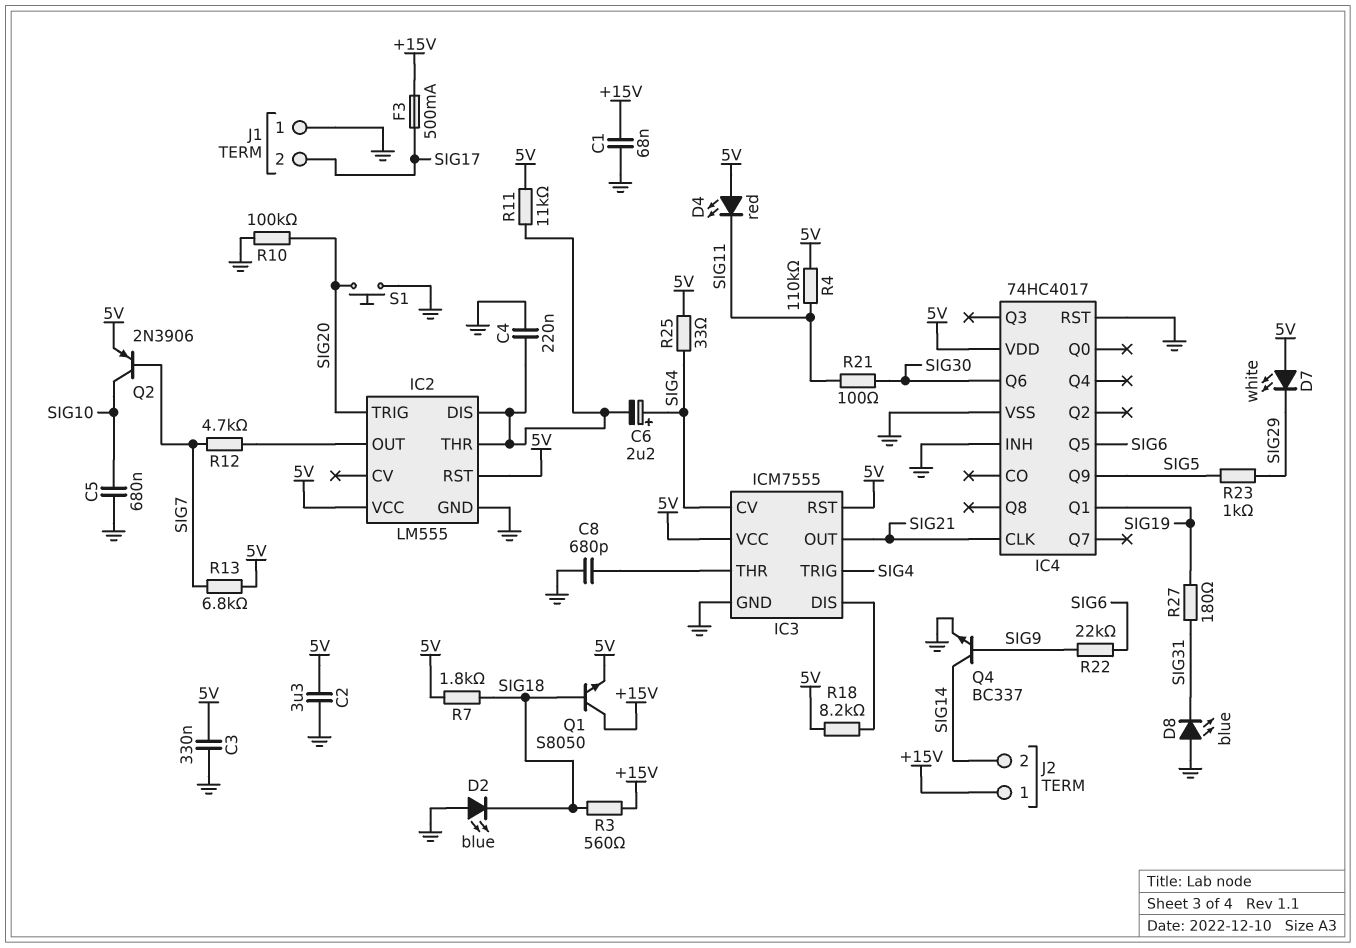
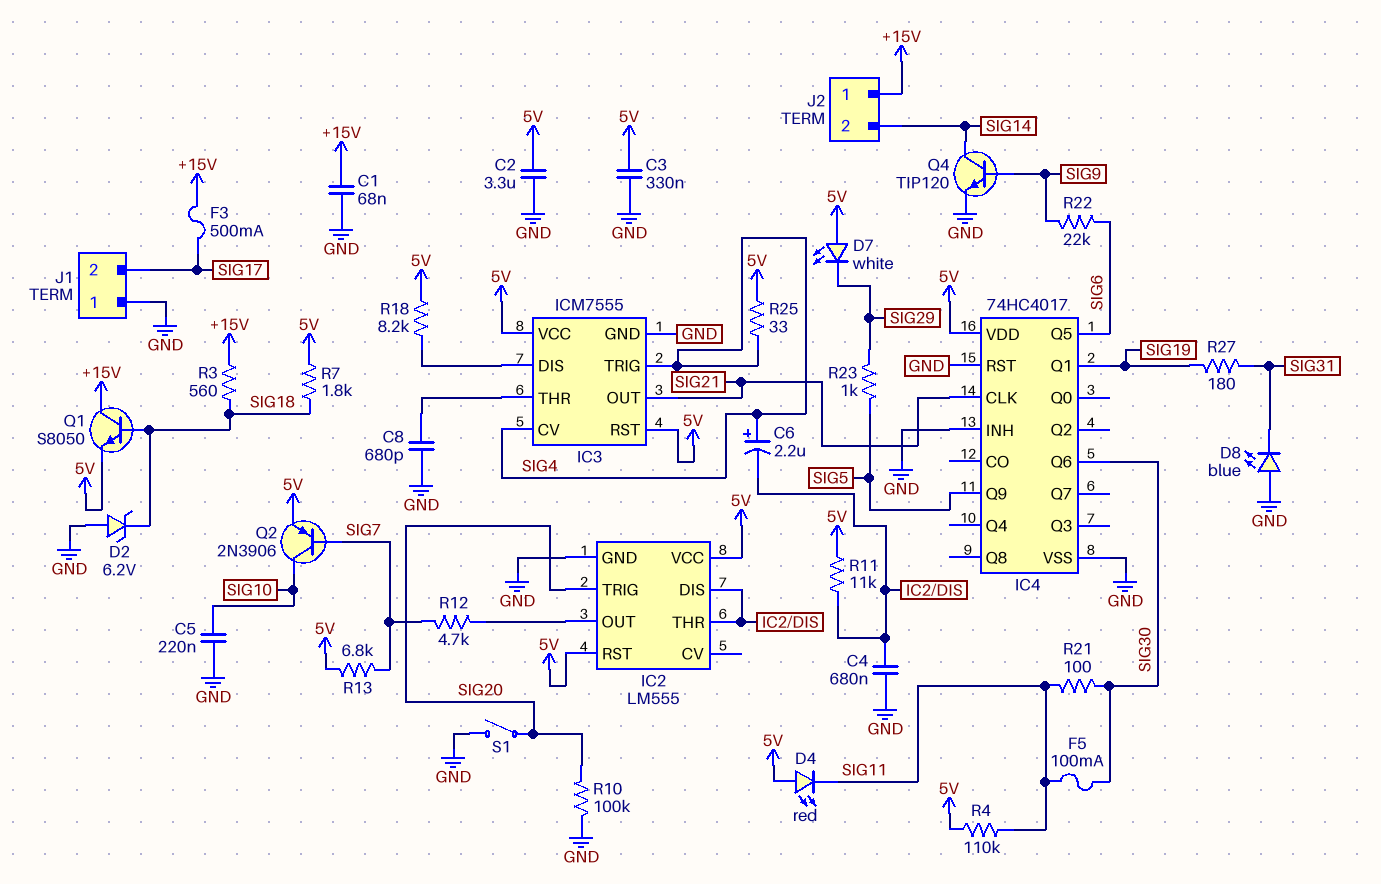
C4: 220nF (GND, IC2/DIS) -> 680nF (GND, IC2/DIS)
C5: 680nF (GND, SIG10) -> 220nF (GND, SIG10)
D2: LED blue (A GND, K SIG18) -> zener 6.2V (A GND, K SIG18)
F5: none -> 100mA (SIG11, SIG30)
Q4: NPN BC337 (B SIG9, C SIG14, E GND) -> NPN TIP120 (B SIG9, C SIG14, E GND)
S1: button (GND, SIG20) -> switch (GND, SIG20)

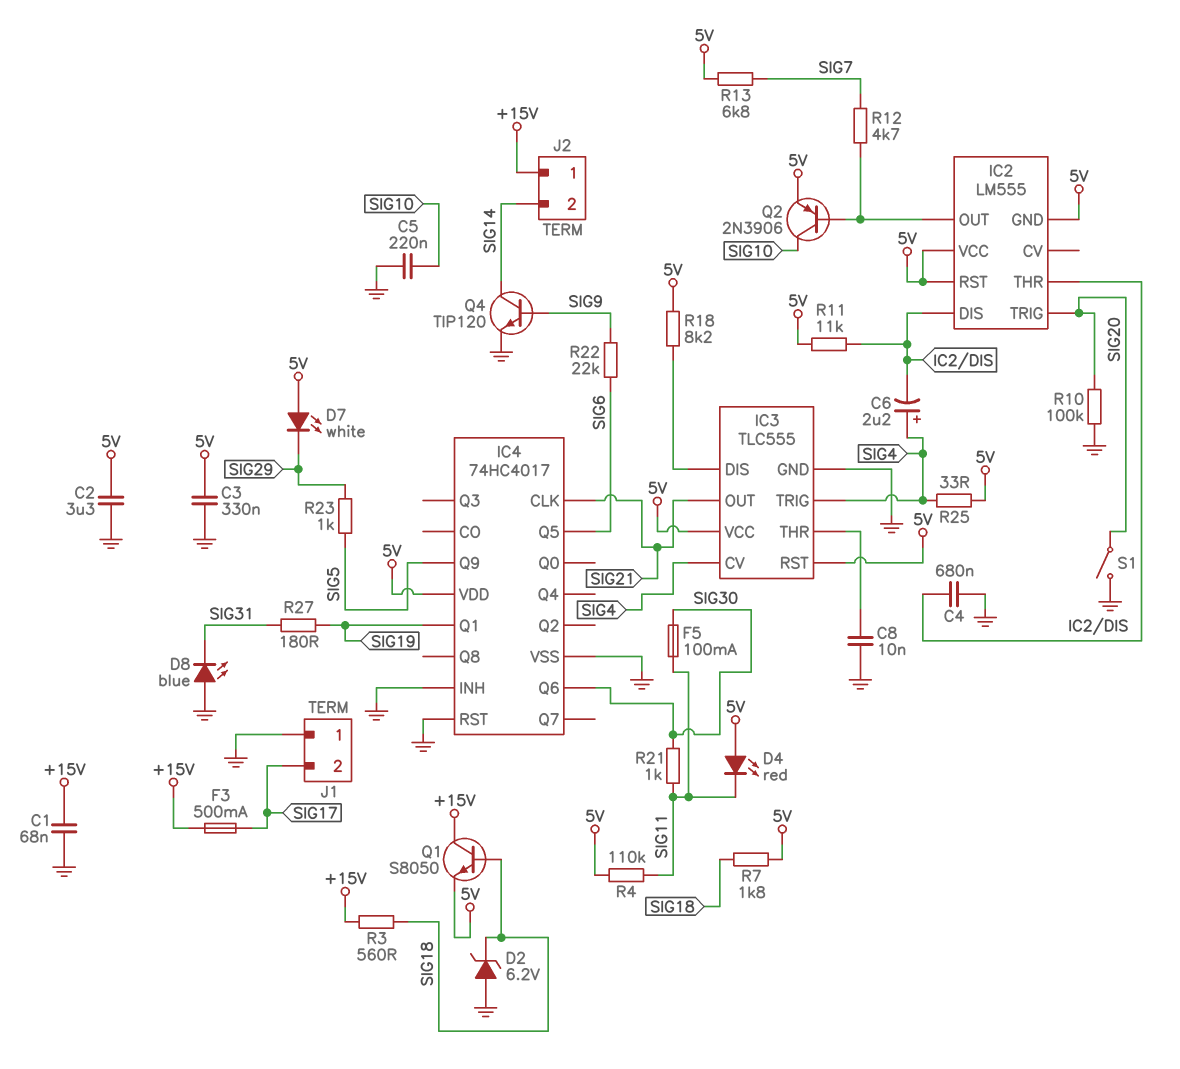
C8: 680pF (GND, IC3/THR) -> 10nF (GND, IC3/THR)
IC2 pin GND: GND -> 5V
IC3: ICM7555 -> TLC555
Q2: PNP 2N3906 (B SIG7, C SIG10, E 5V) -> PNP 2N3906 (B IC2/OUT, C SIG10, E 5V)
R21: 100 (SIG11, SIG30) -> 1k (SIG11, SIG30)

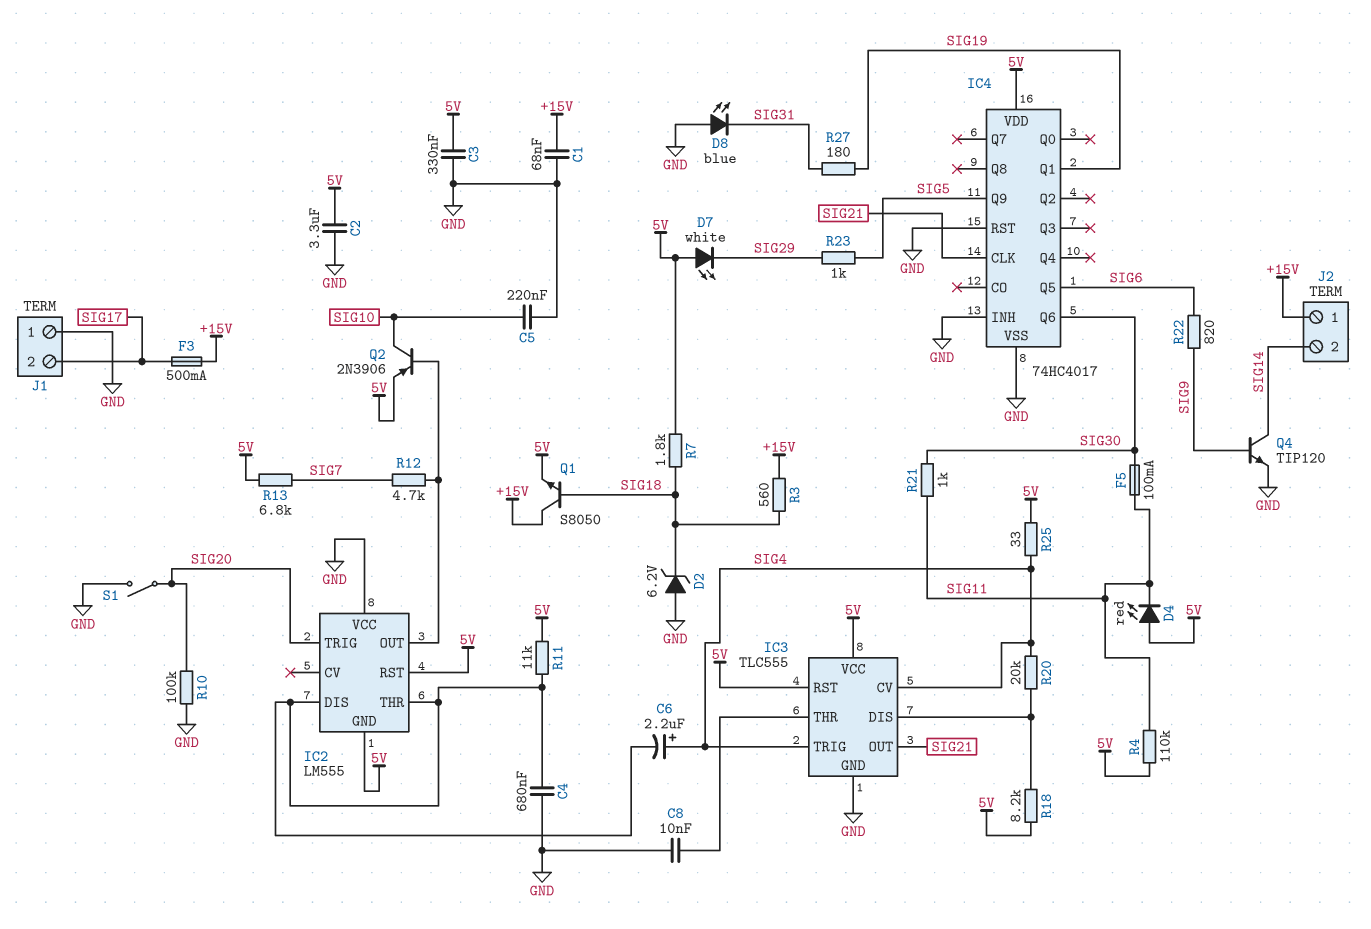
IC2 pin VCC: 5V -> GND
R20: none -> 20k (IC3/DIS, SIG4)
R22: 22k (SIG6, SIG9) -> 820 (SIG6, SIG9)

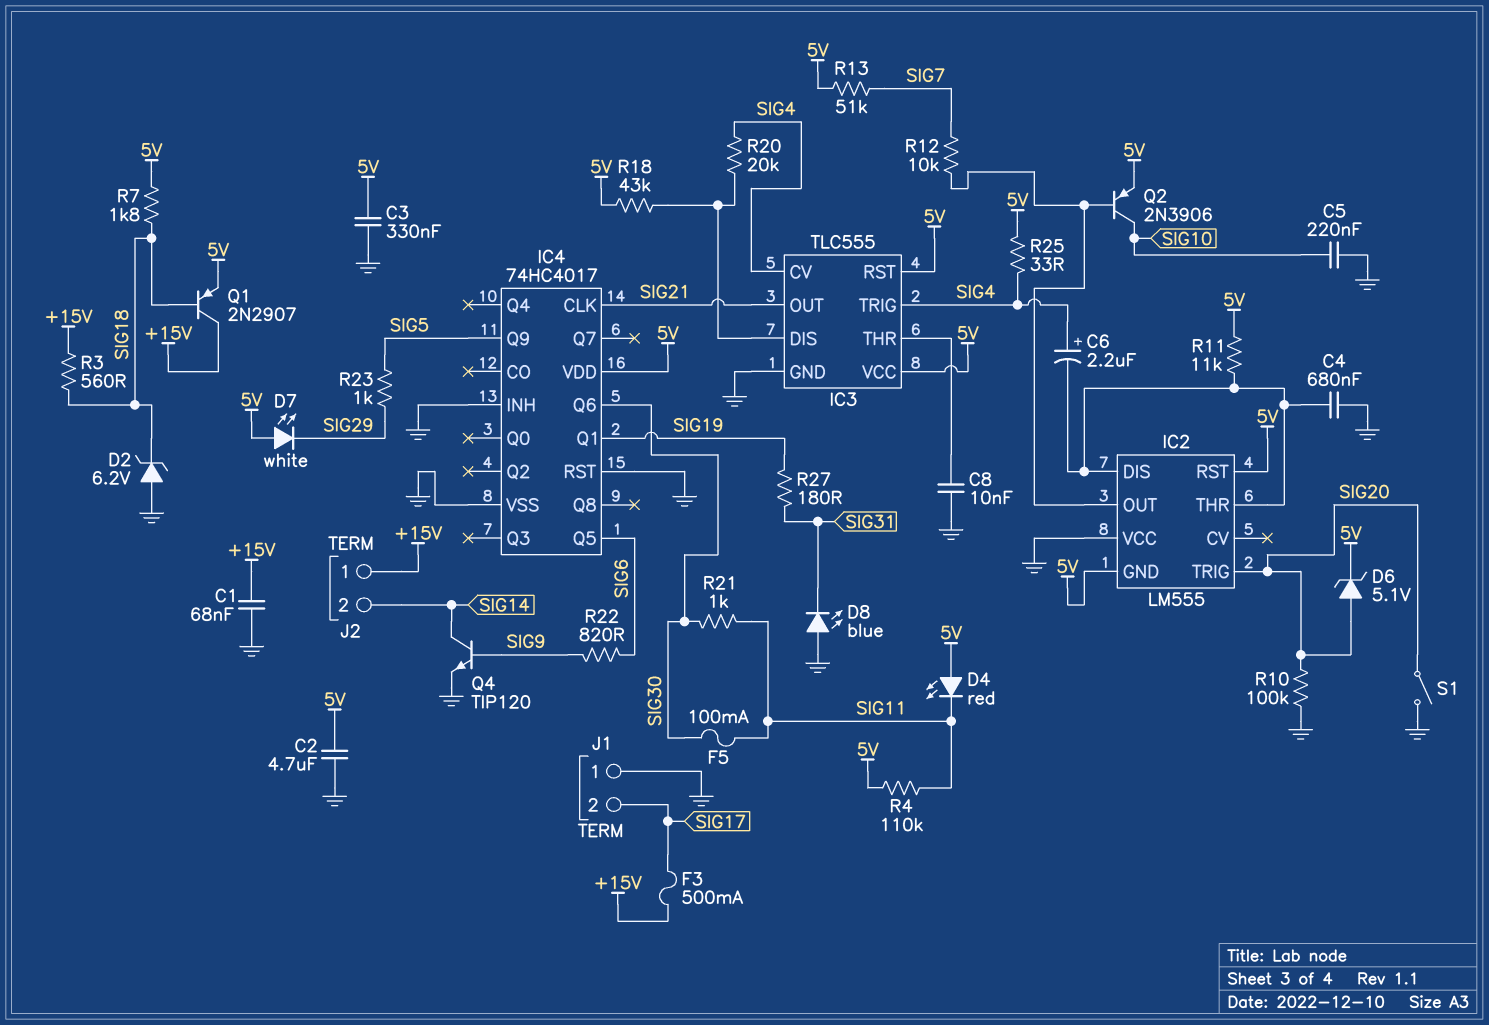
C2: 3.3uF (5V, GND) -> 4.7uF (5V, GND)
D6: none -> zener 5.1V (A SIG20, K 5V)
Q1: NPN S8050 (B SIG18, C +15V, E 5V) -> PNP 2N2907 (B SIG18, C +15V, E 5V)
R12: 4.7k (IC2/OUT, SIG7) -> 10k (IC2/OUT, SIG7)
R13: 6.8k (5V, SIG7) -> 51k (5V, SIG7)
R18: 8.2k (5V, IC3/DIS) -> 43k (5V, IC3/DIS)

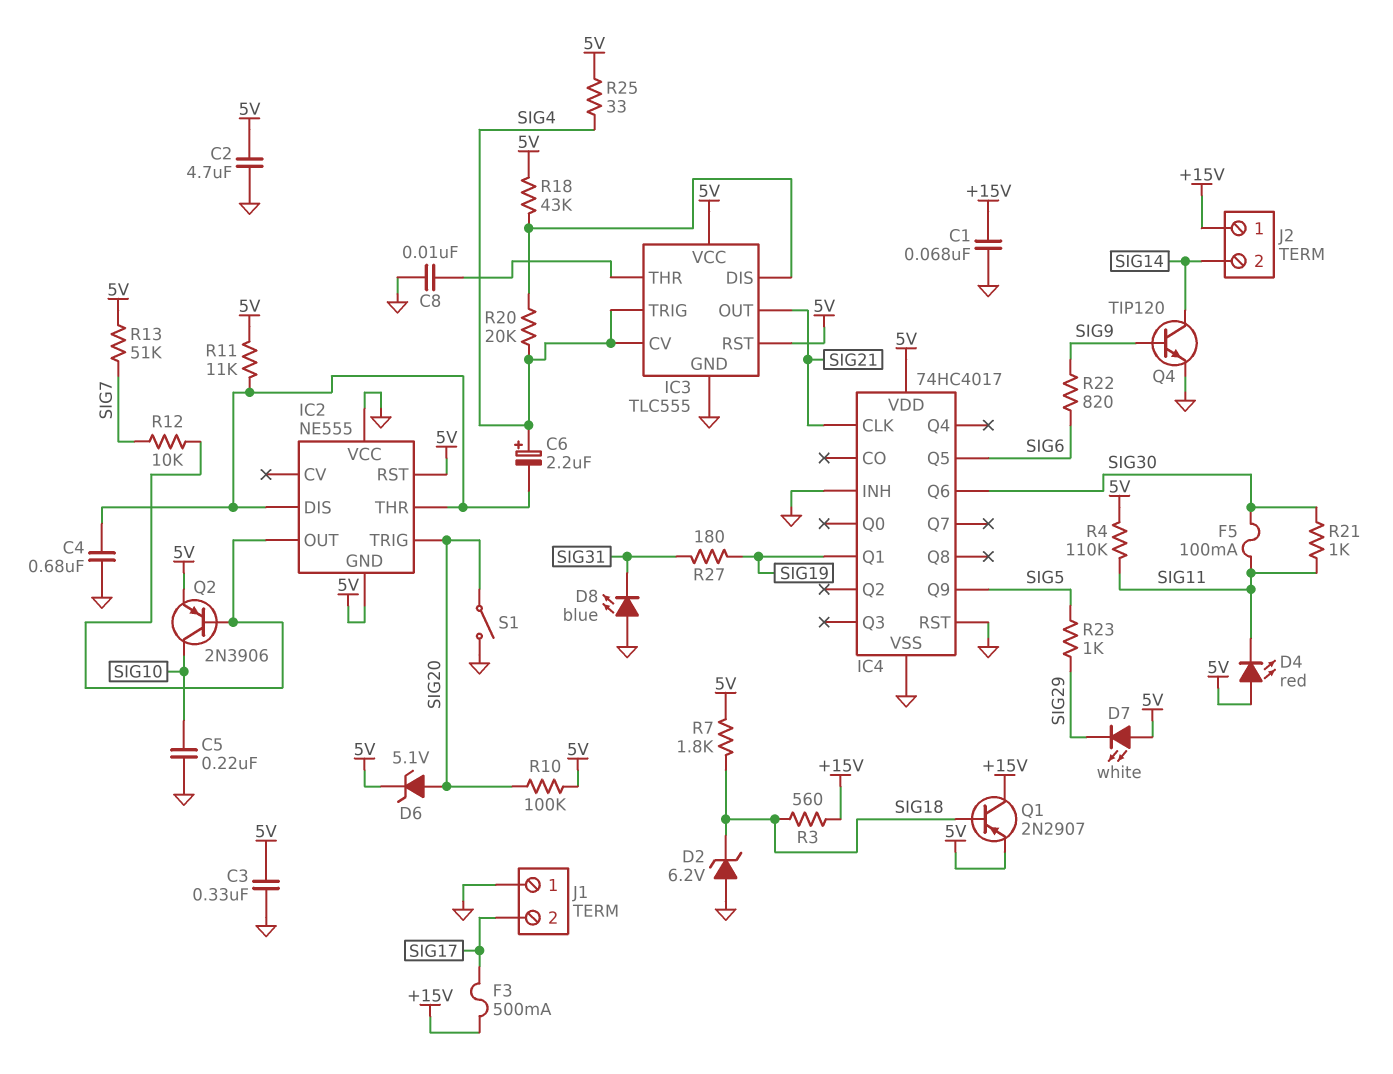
IC2: LM555 -> NE555
R10: 100k (GND, SIG20) -> 100k (5V, SIG20)

